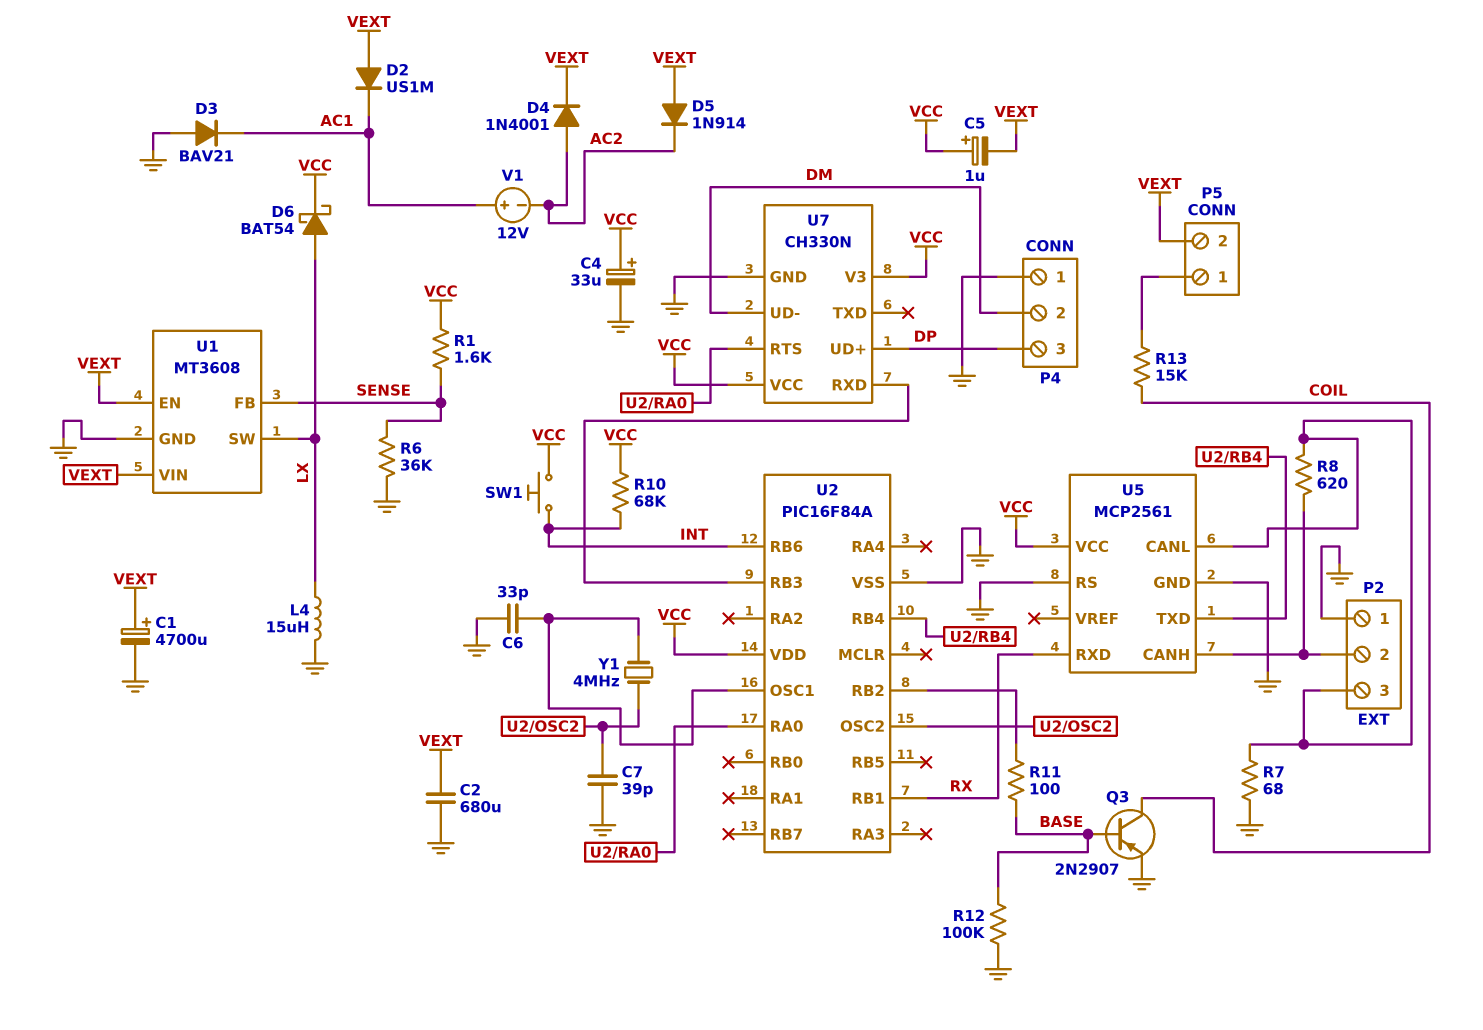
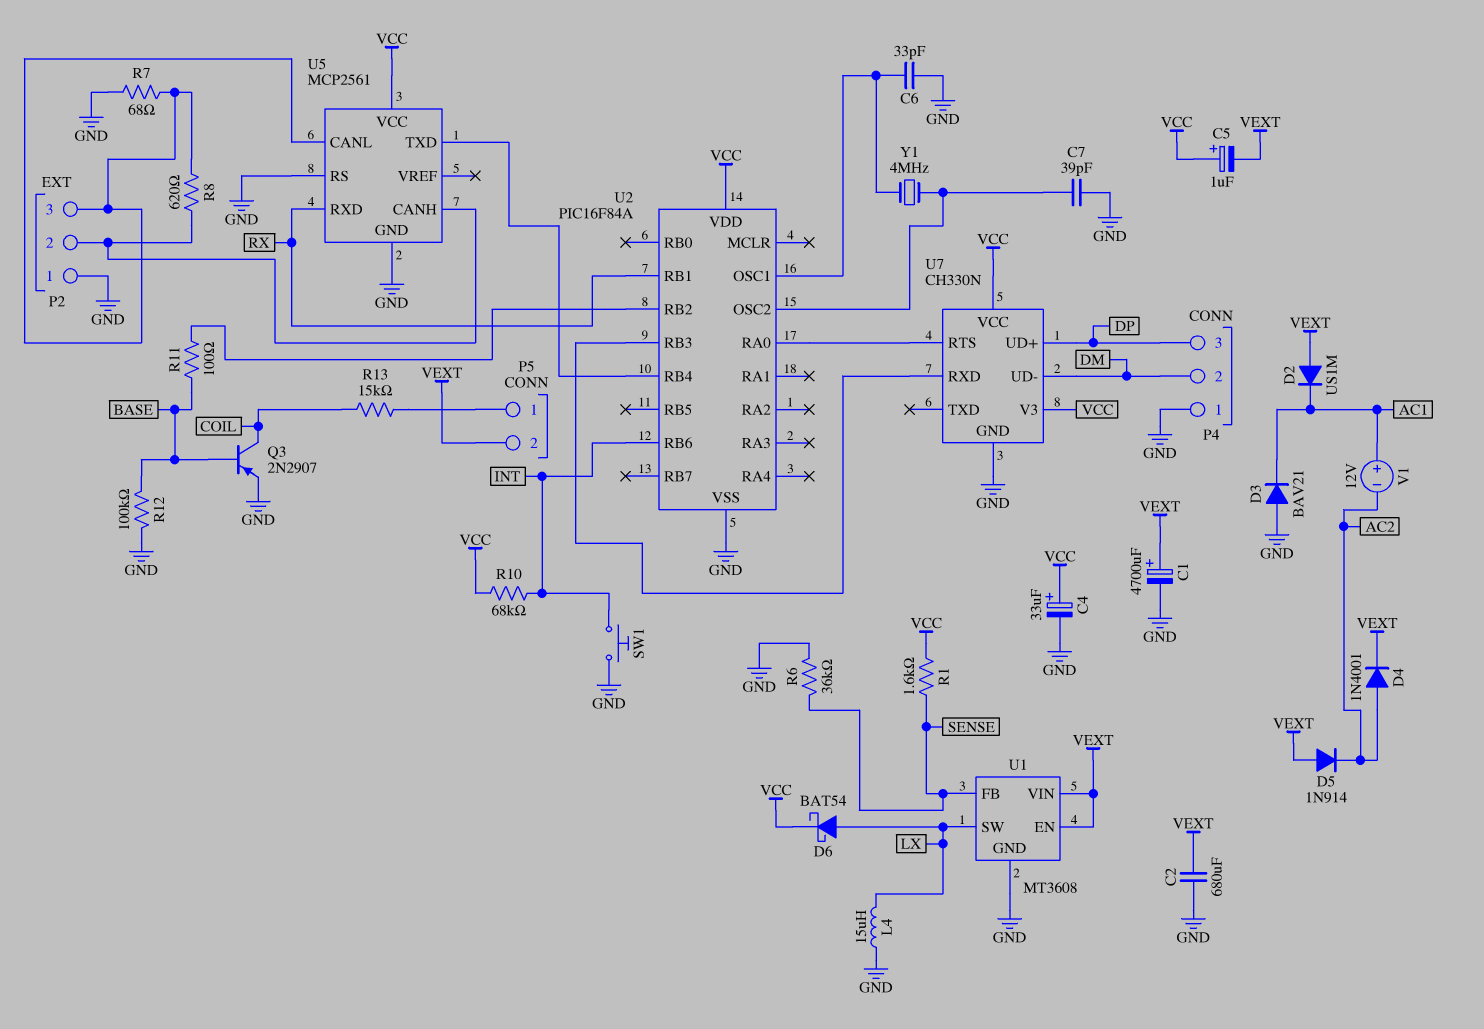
SW1: button (INT, VCC) -> button (GND, INT)

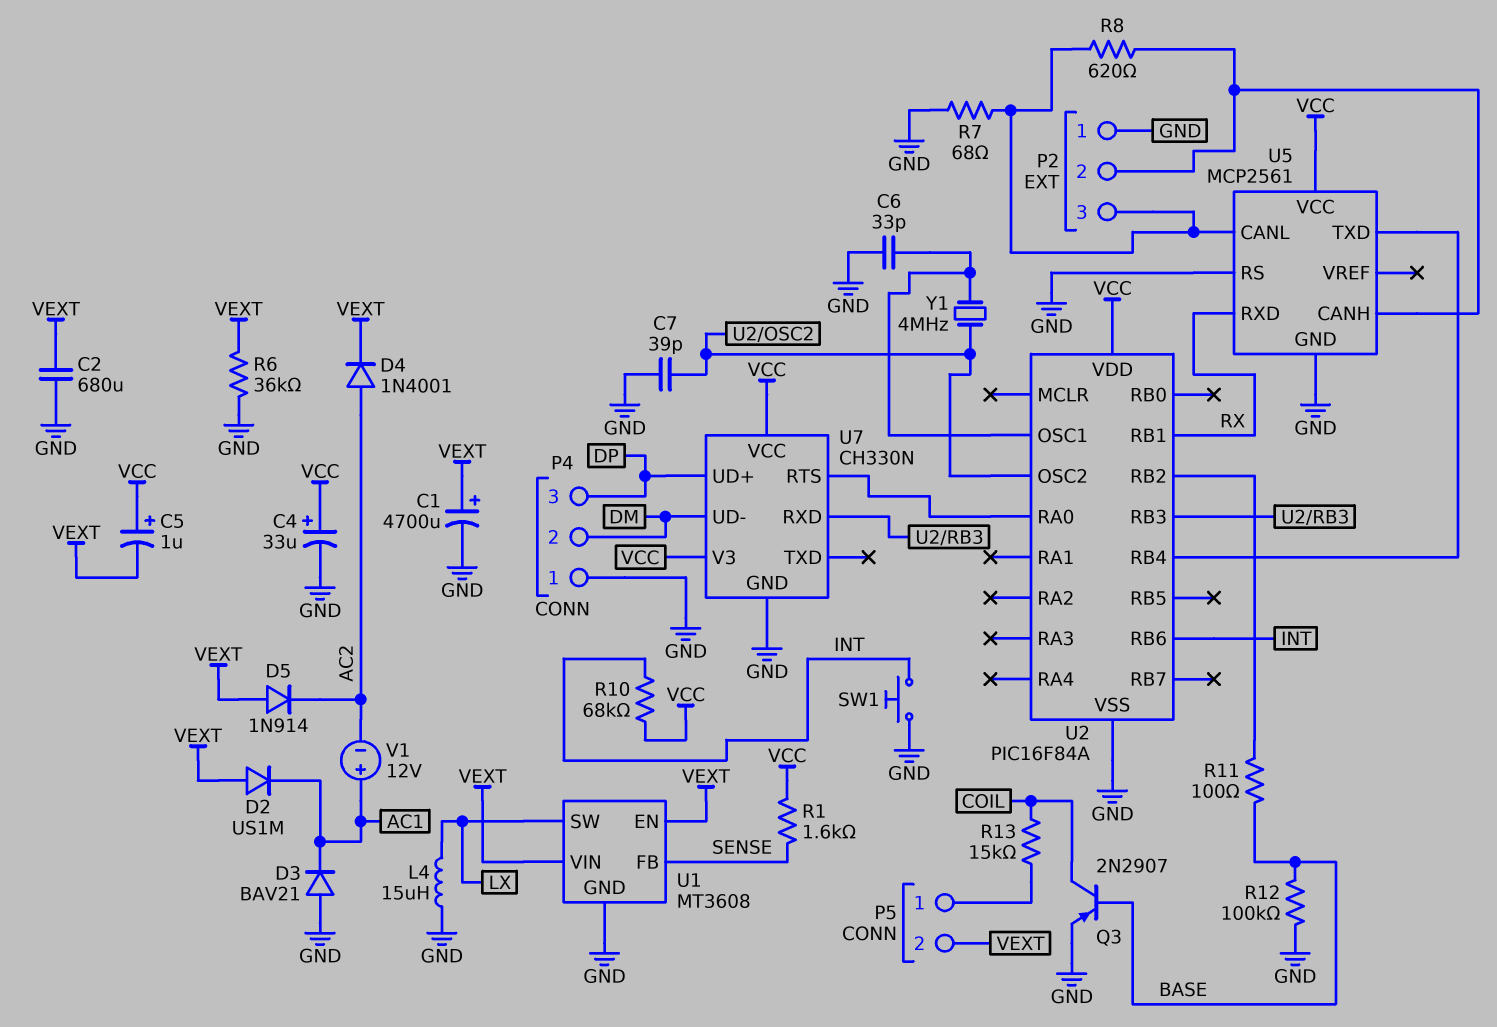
D6: schottky BAT54 (A LX, K VCC) -> none
R6: 36k (GND, SENSE) -> 36k (GND, VEXT)

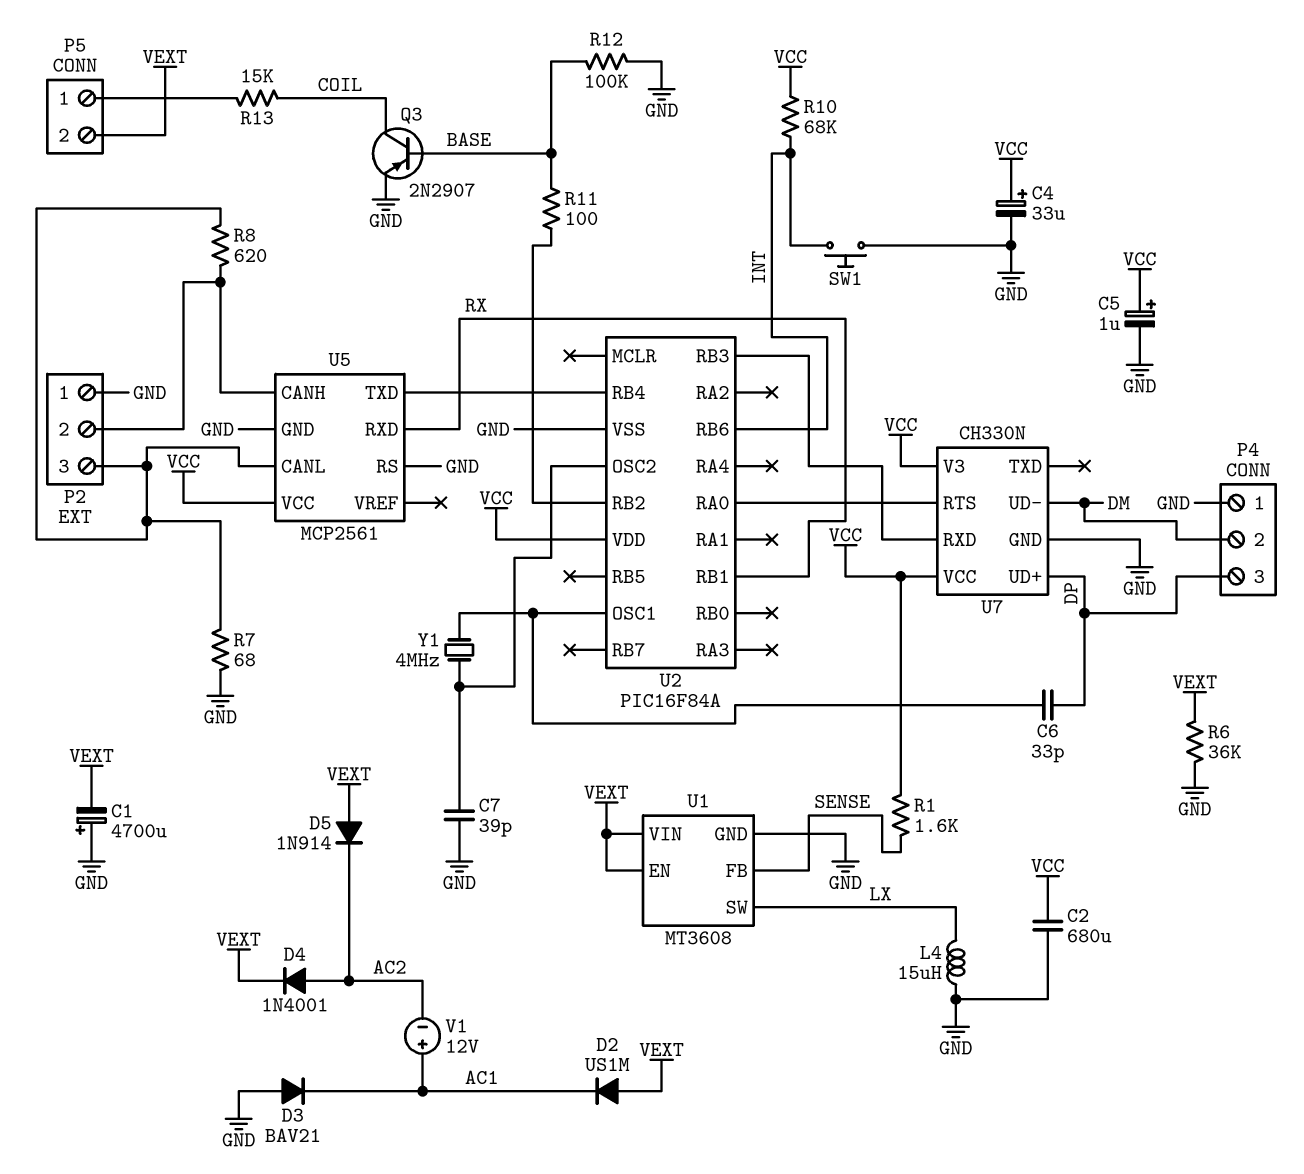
C1: 4700uF (plus VEXT, minus GND) -> 4700uF (plus GND, minus VEXT)
C2: 680uF (GND, VEXT) -> 680uF (GND, VCC)
C5: 1uF (plus VCC, minus VEXT) -> 1uF (plus VCC, minus GND)
C6: 33pF (GND, U2/OSC1) -> 33pF (DP, U2/OSC1)

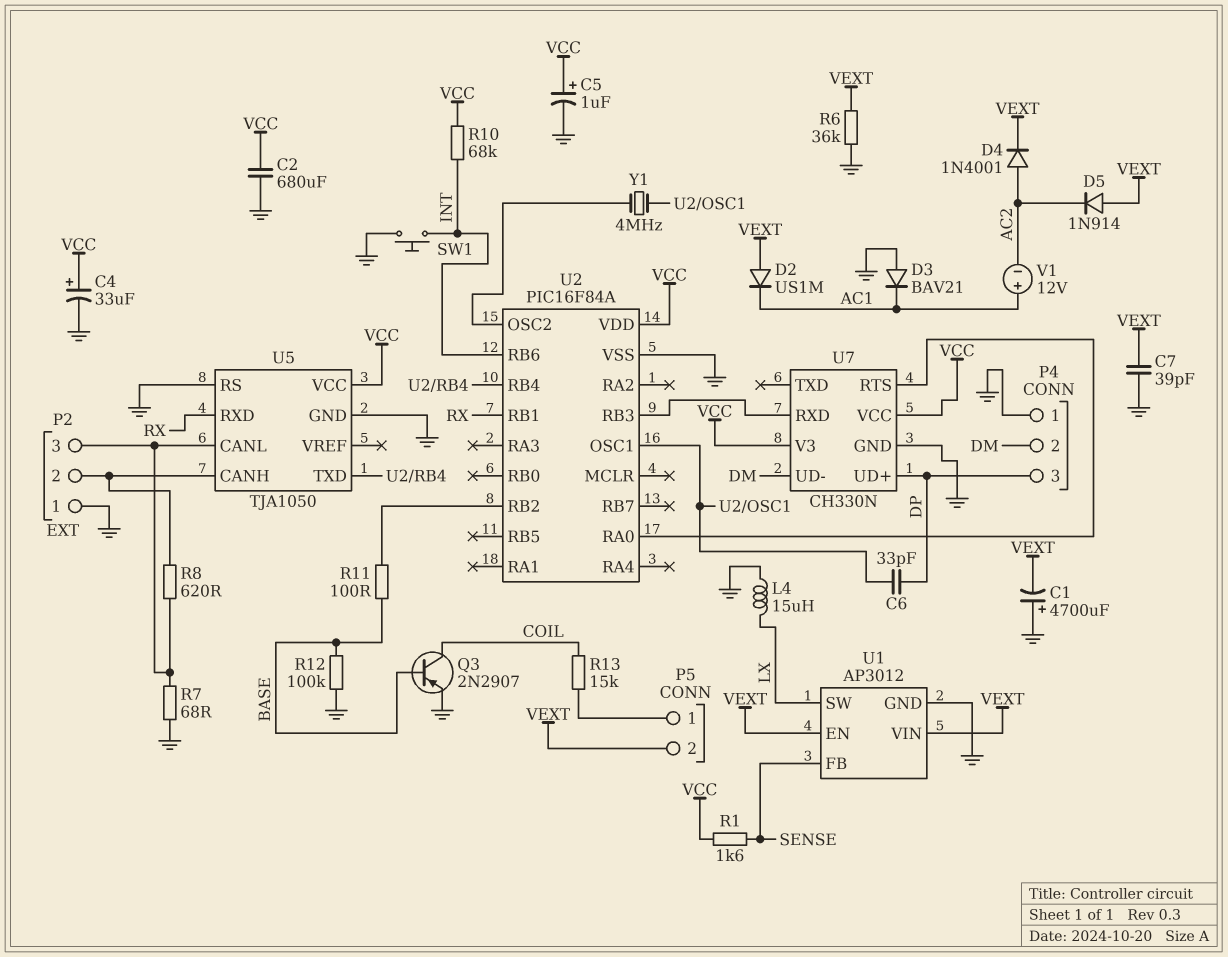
C7: 39pF (GND, U2/OSC2) -> 39pF (GND, VEXT)
U1: MT3608 -> AP3012
U5: MCP2561 -> TJA1050

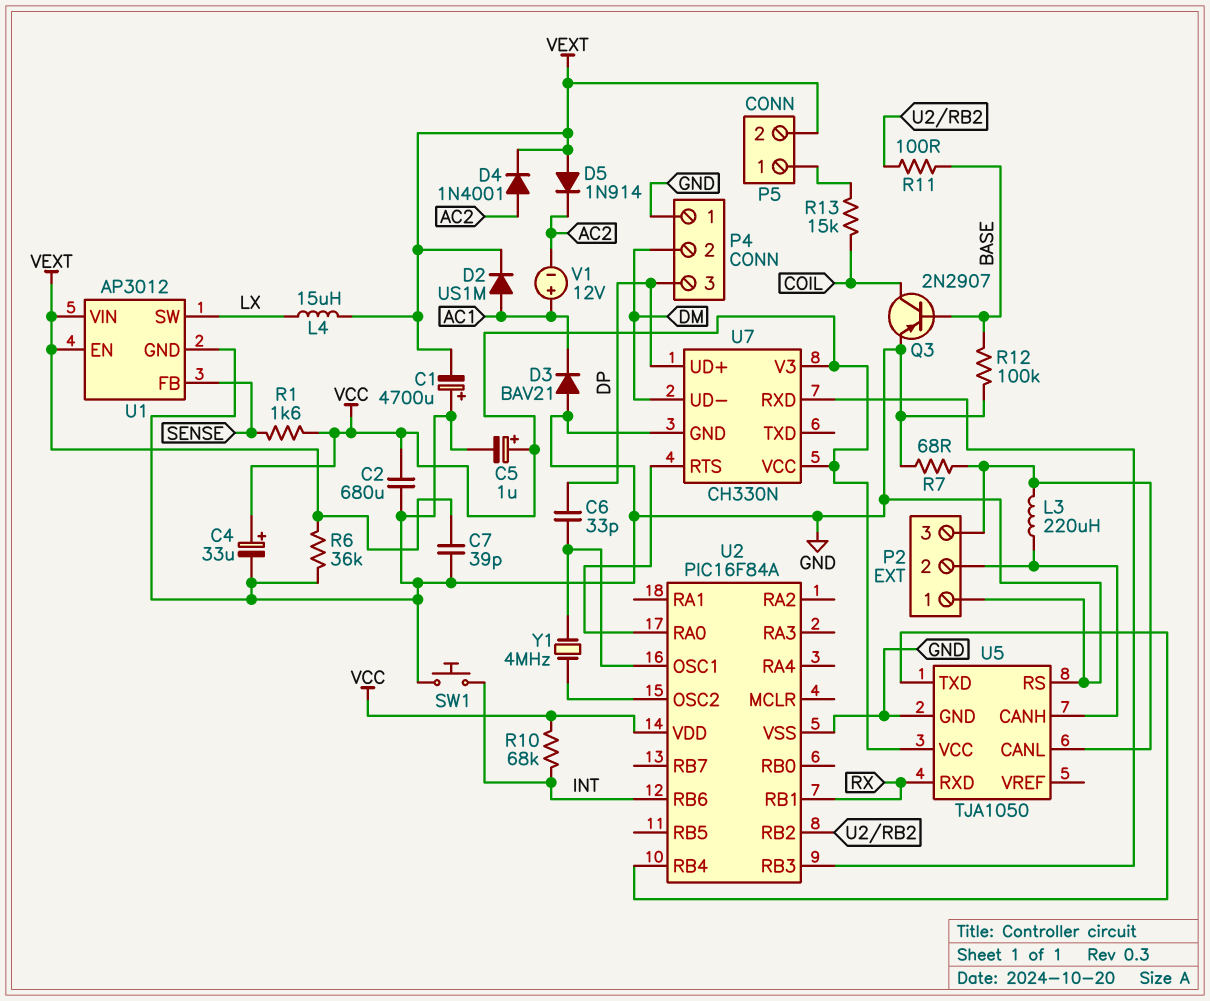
D2: diode US1M (A VEXT, K AC1) -> diode US1M (A AC1, K VEXT)
L3: none -> 220uH (P2/2, P2/3)
L4: 15uH (GND, LX) -> 15uH (LX, VEXT)
R8: 620 (P2/2, P2/3) -> none

